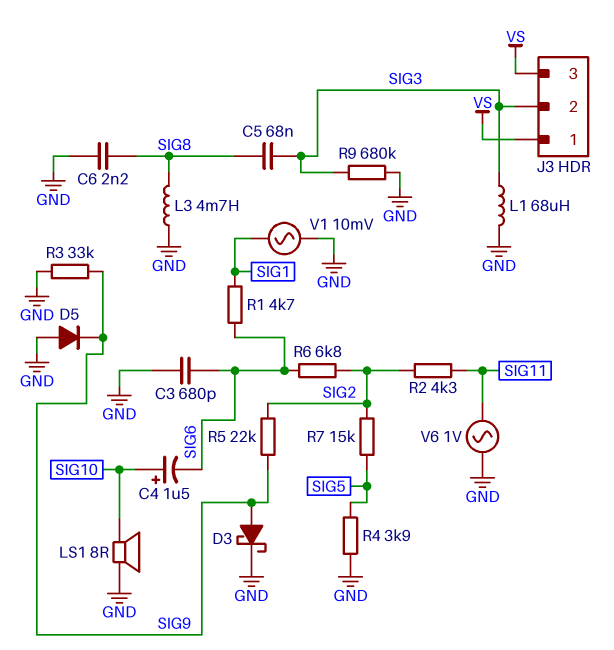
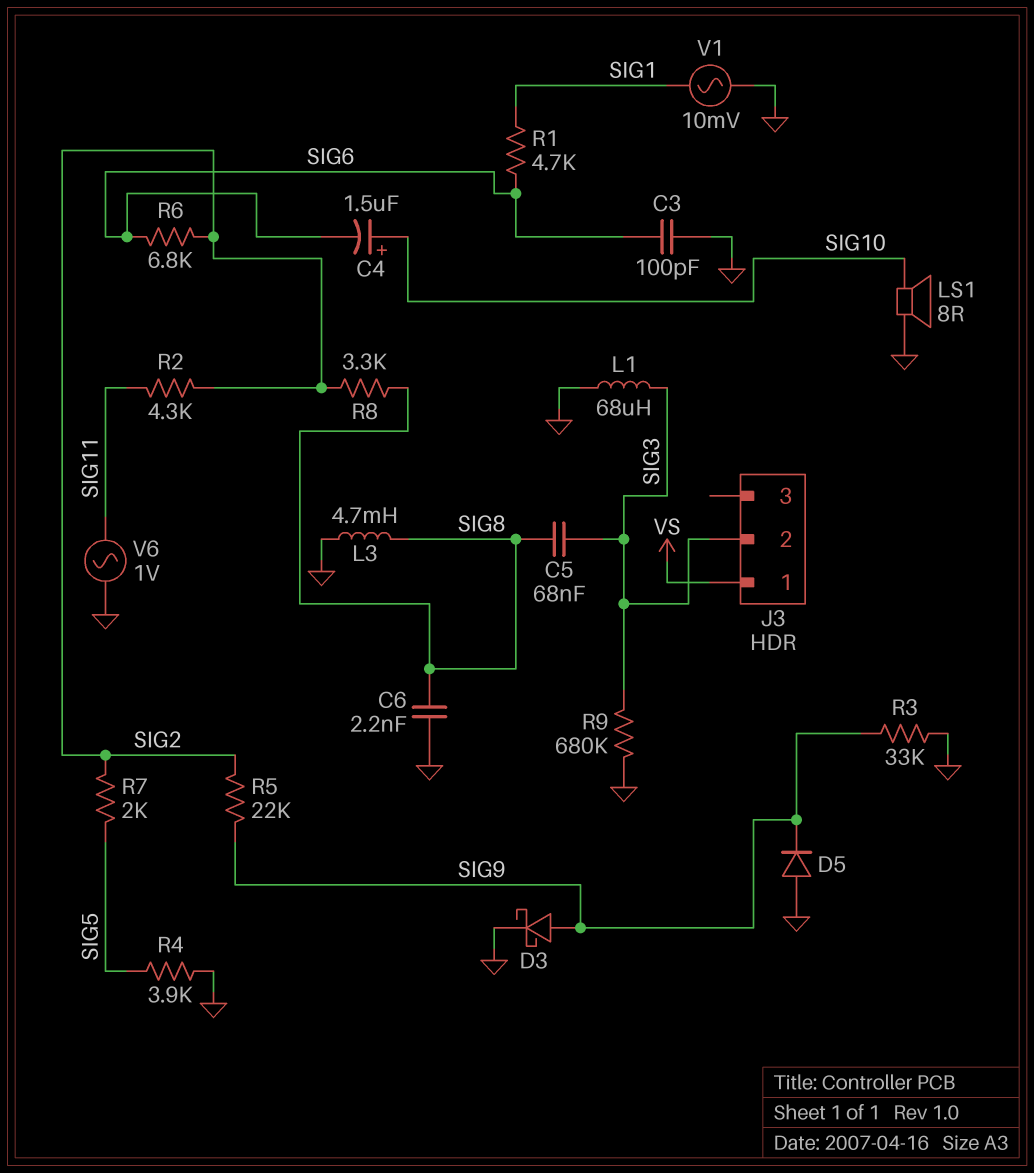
C3: 680pF (GND, SIG6) -> 100pF (GND, SIG6)
J3 pin 3: VS -> none
R7: 15k (SIG2, SIG5) -> 2k (SIG2, SIG5)
R8: none -> 3.3k (SIG2, SIG8)

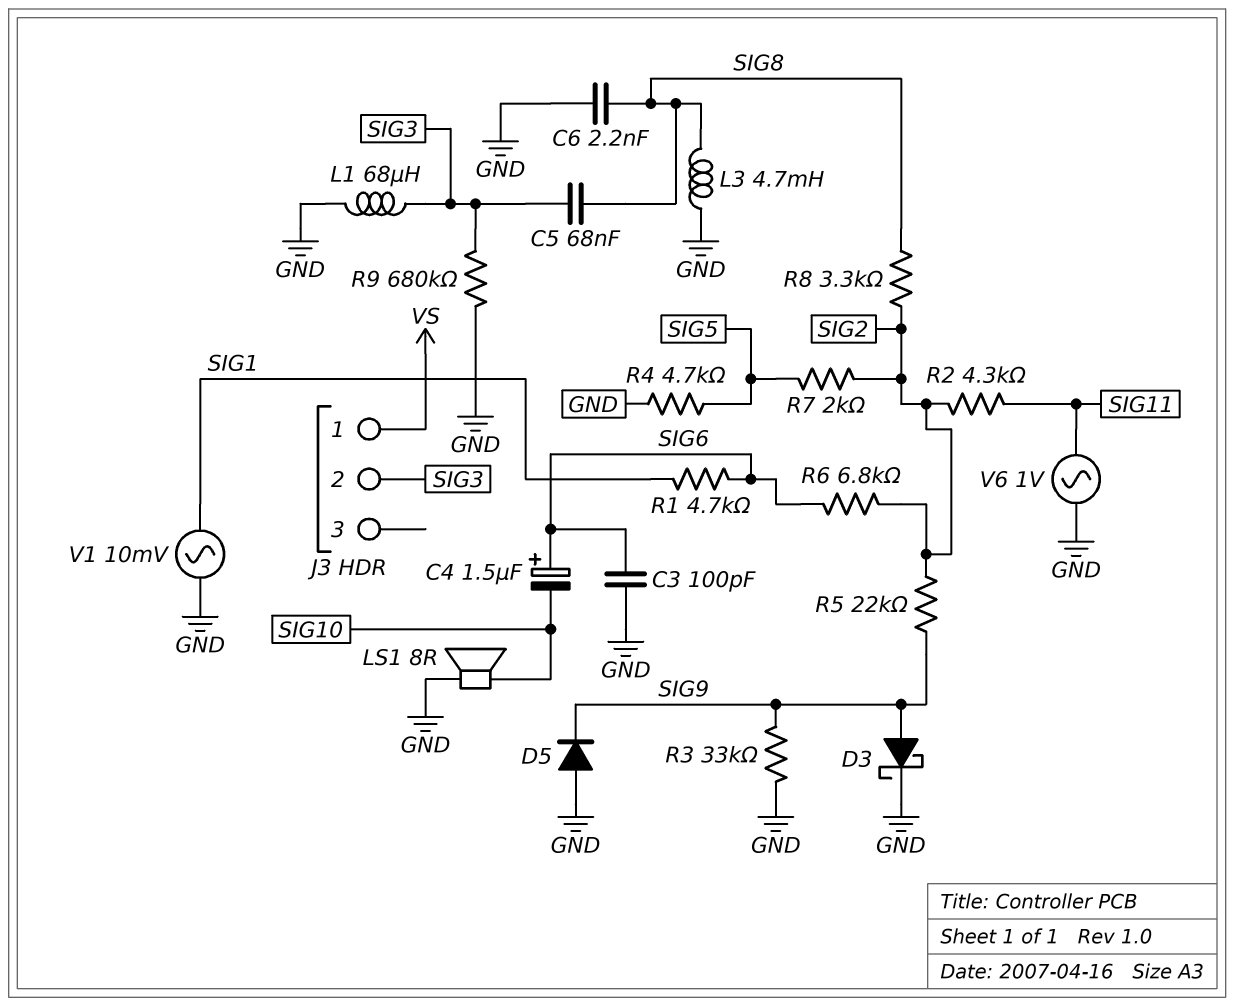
C4: 1.5uF (plus SIG10, minus SIG6) -> 1.5uF (plus SIG6, minus SIG10)
R4: 3.9k (GND, SIG5) -> 4.7k (GND, SIG5)

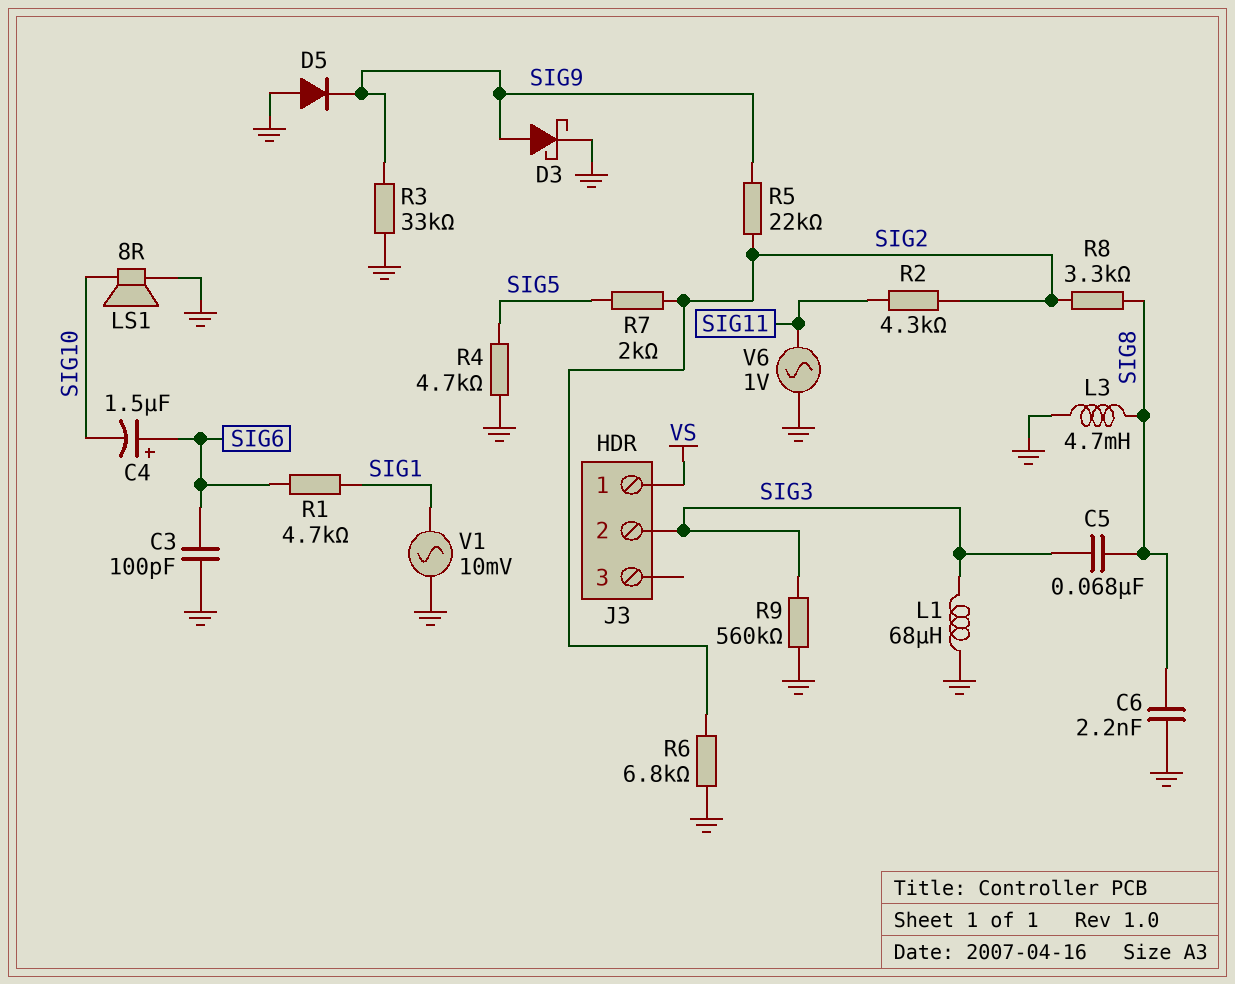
R6: 6.8k (SIG2, SIG6) -> 6.8k (GND, SIG2)
R9: 680k (GND, SIG3) -> 560k (GND, SIG3)

